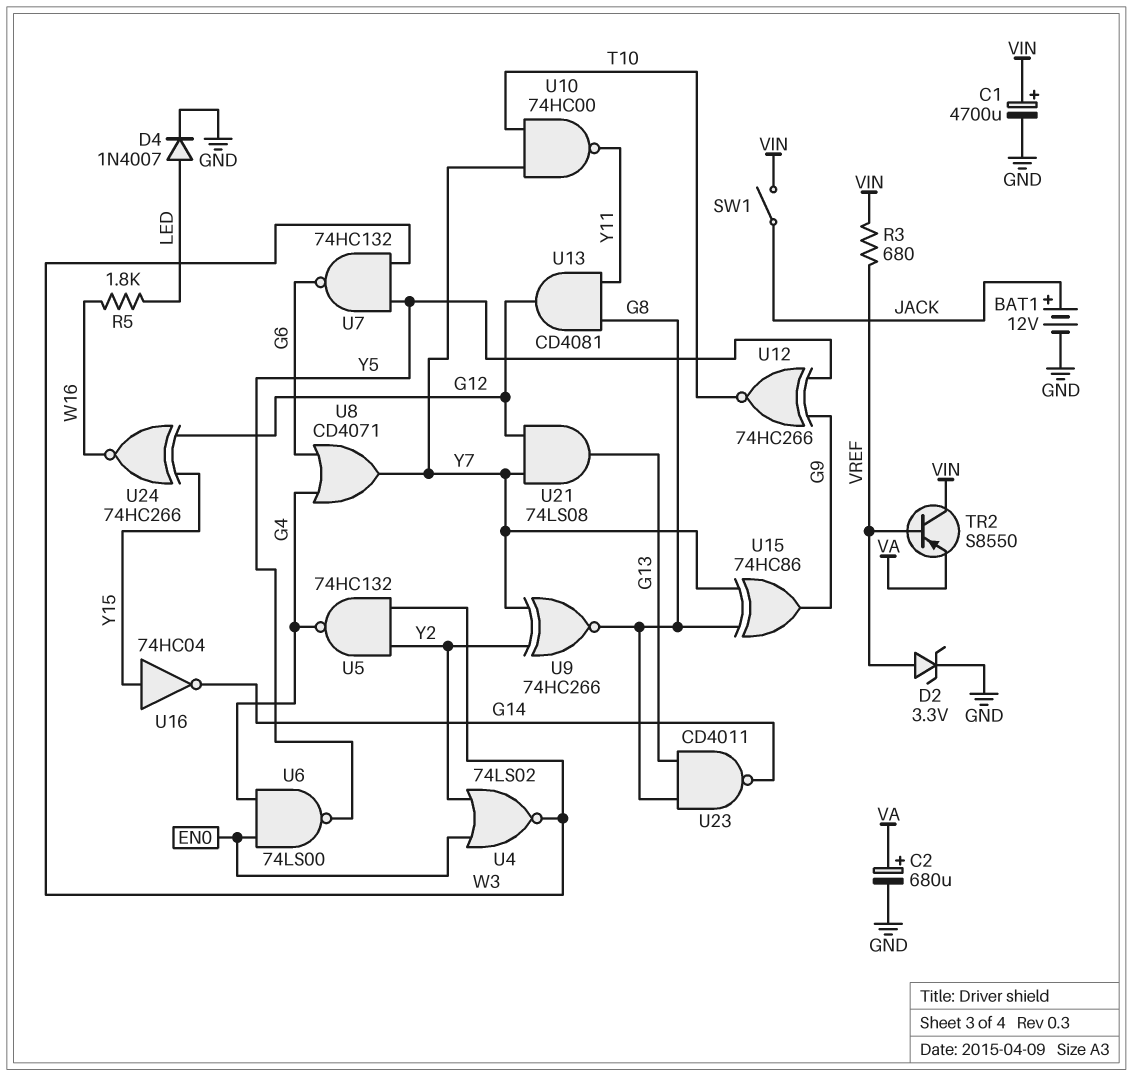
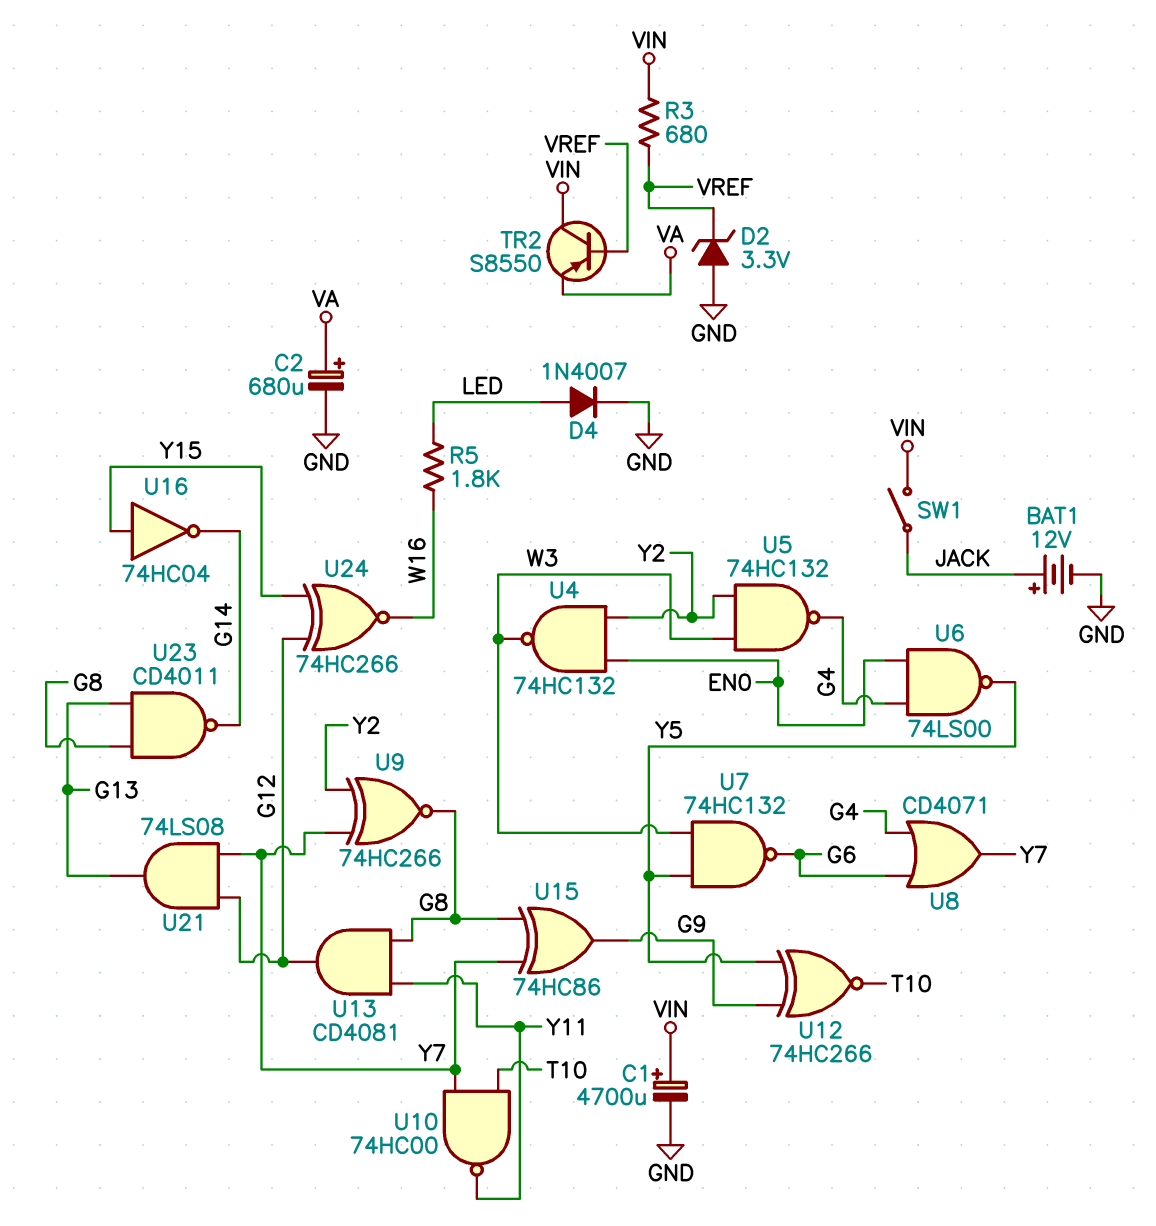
D2: zener 3.3V (A VREF, K GND) -> zener 3.3V (A GND, K VREF)
U4: NOR 74LS02 (in EN0, in Y2, out W3) -> NAND 74HC132 (in EN0, in Y2, out W3)

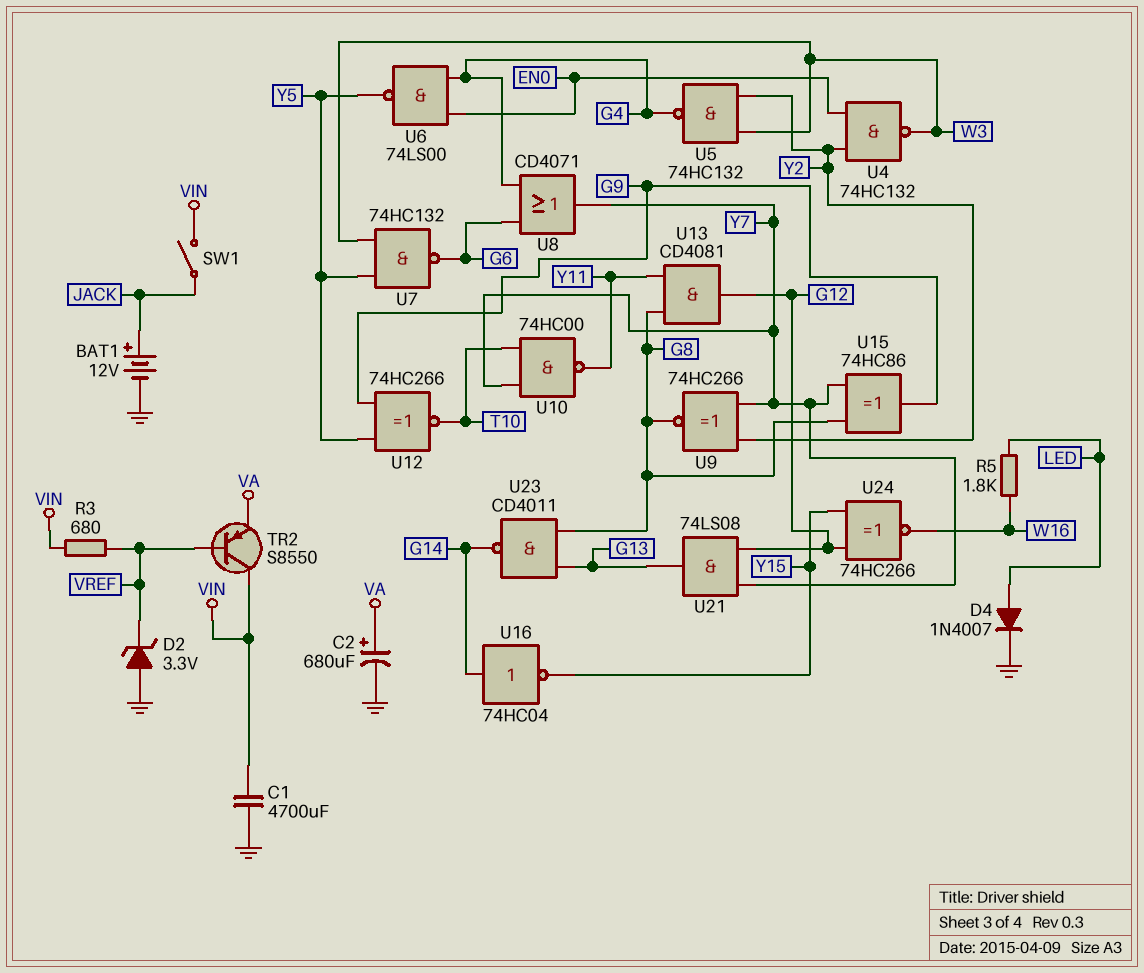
C1: 4700uF (plus VIN, minus GND) -> 4700uF (GND, VIN)
U16: NOT 74HC04 (in Y15, out G14) -> NOT 74HC04 (in G14, out Y15)

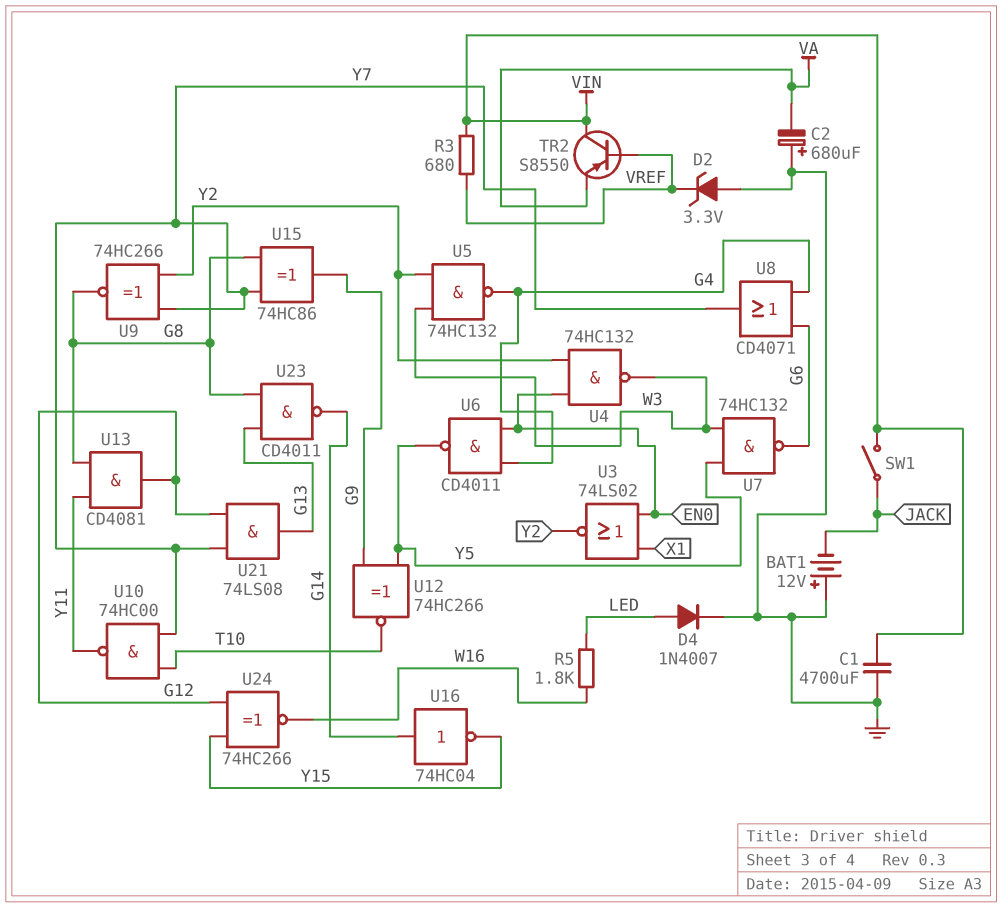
BAT1: 12V (plus JACK, minus GND) -> 12V (plus GND, minus JACK)
C2: 680uF (plus VA, minus GND) -> 680uF (plus GND, minus VA)
U3: none -> NOR 74LS02 (in EN0, in X1, out Y2)
U6: NAND 74LS00 (in EN0, in G4, out Y5) -> NAND CD4011 (in EN0, in G4, out Y5)

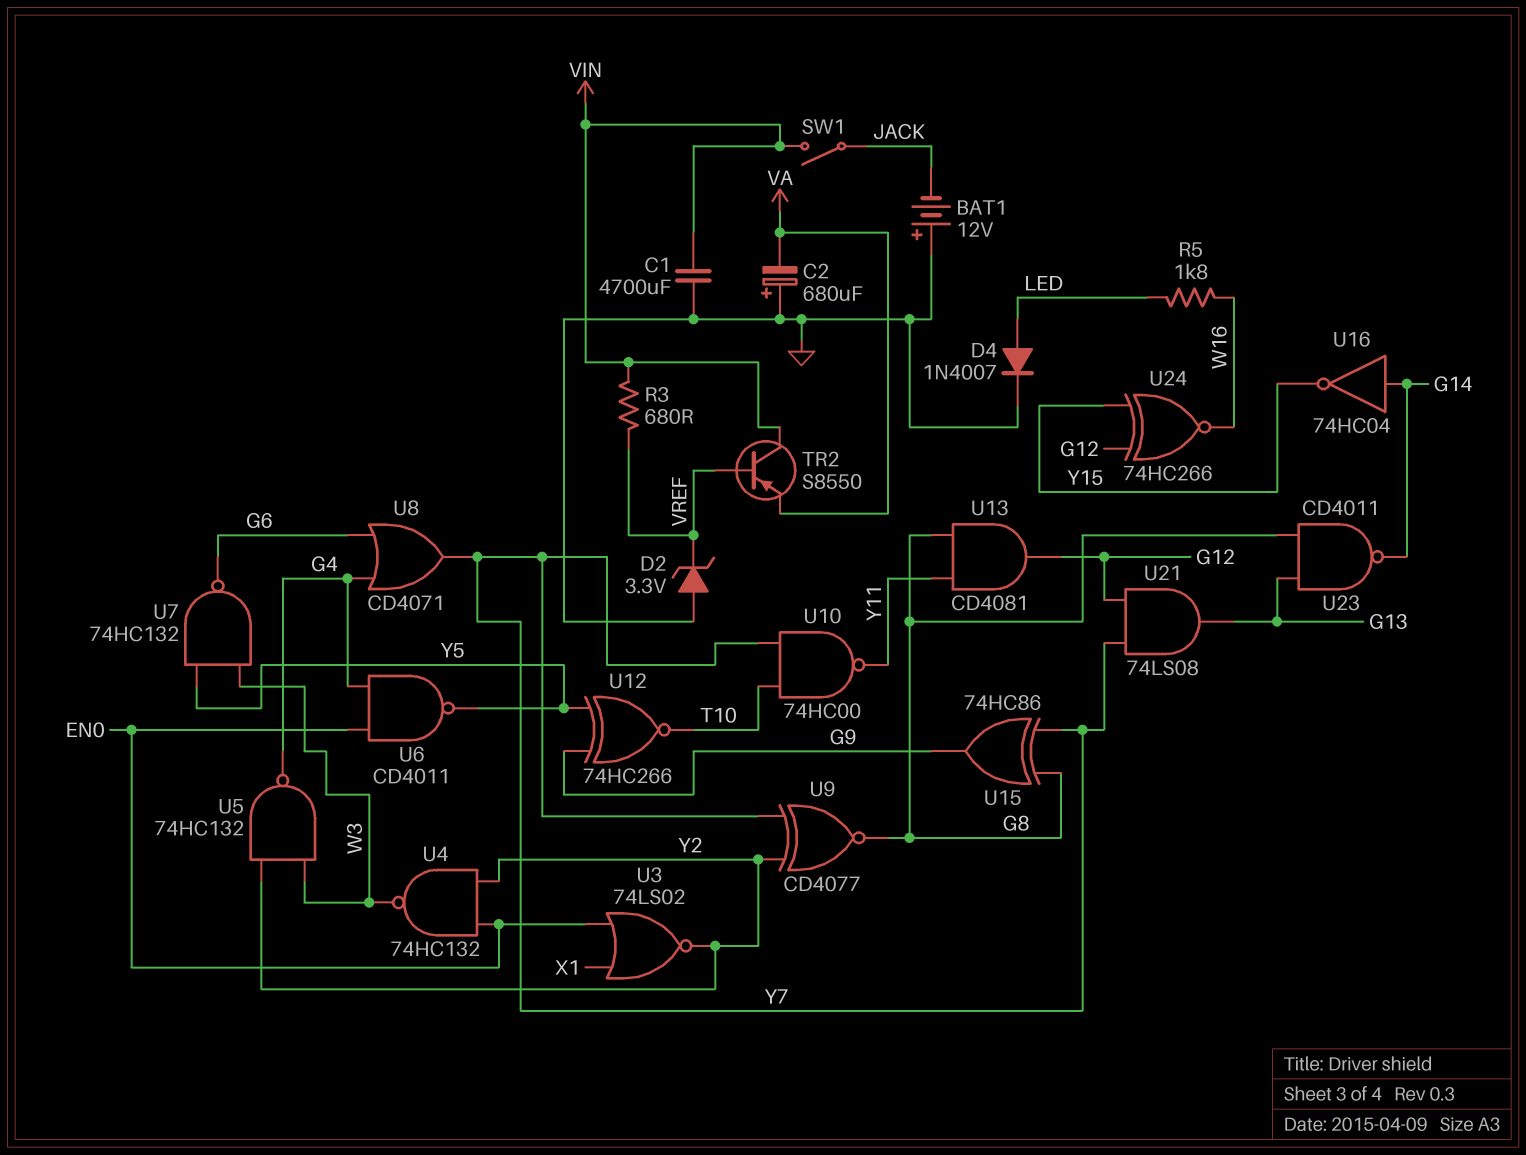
U9: XNOR 74HC266 (in Y2, in Y7, out G8) -> XNOR CD4077 (in Y2, in Y7, out G8)

